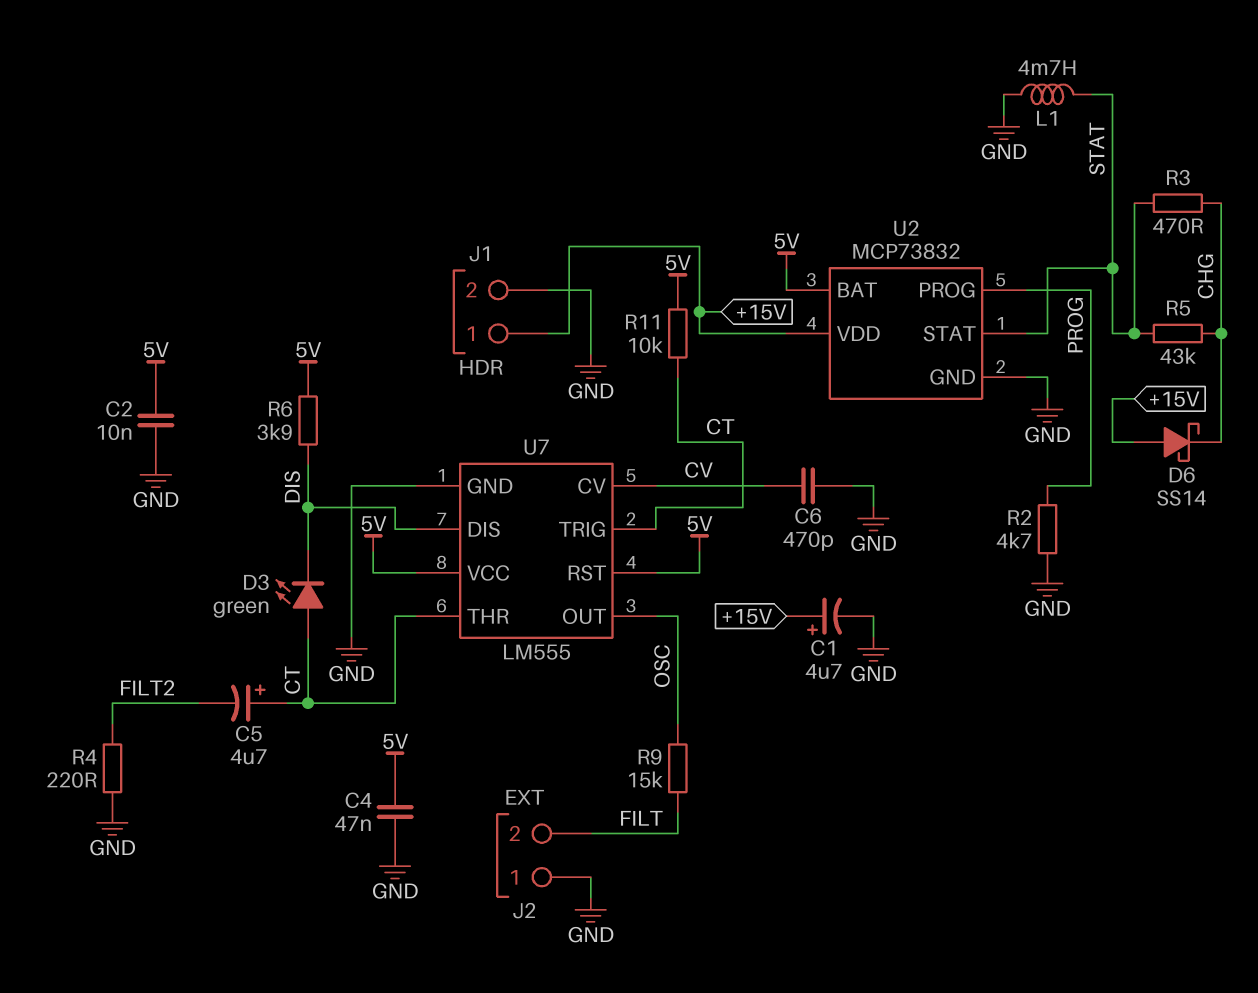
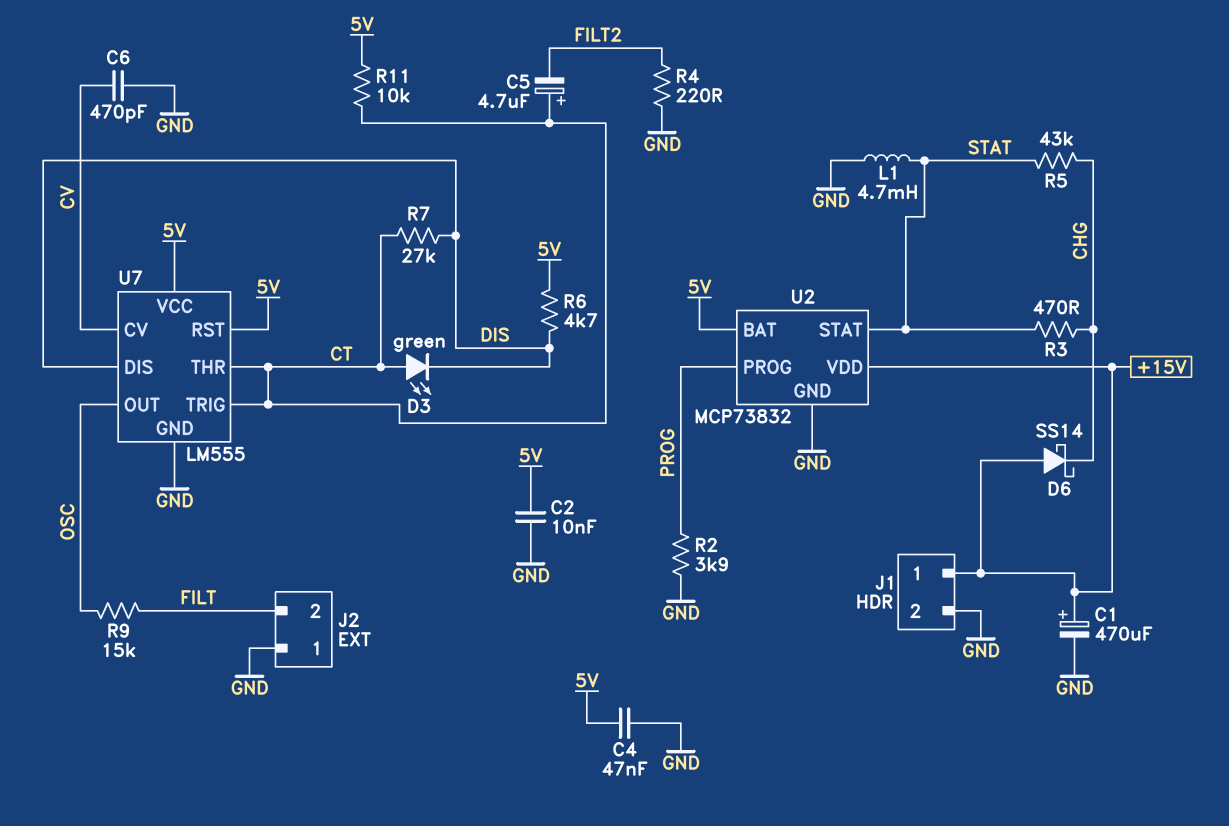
C1: 4.7uF (plus +15V, minus GND) -> 470uF (plus +15V, minus GND)
R2: 4.7k (GND, PROG) -> 3.9k (GND, PROG)
R6: 3.9k (5V, DIS) -> 4.7k (5V, DIS)
R7: none -> 27k (CT, DIS)

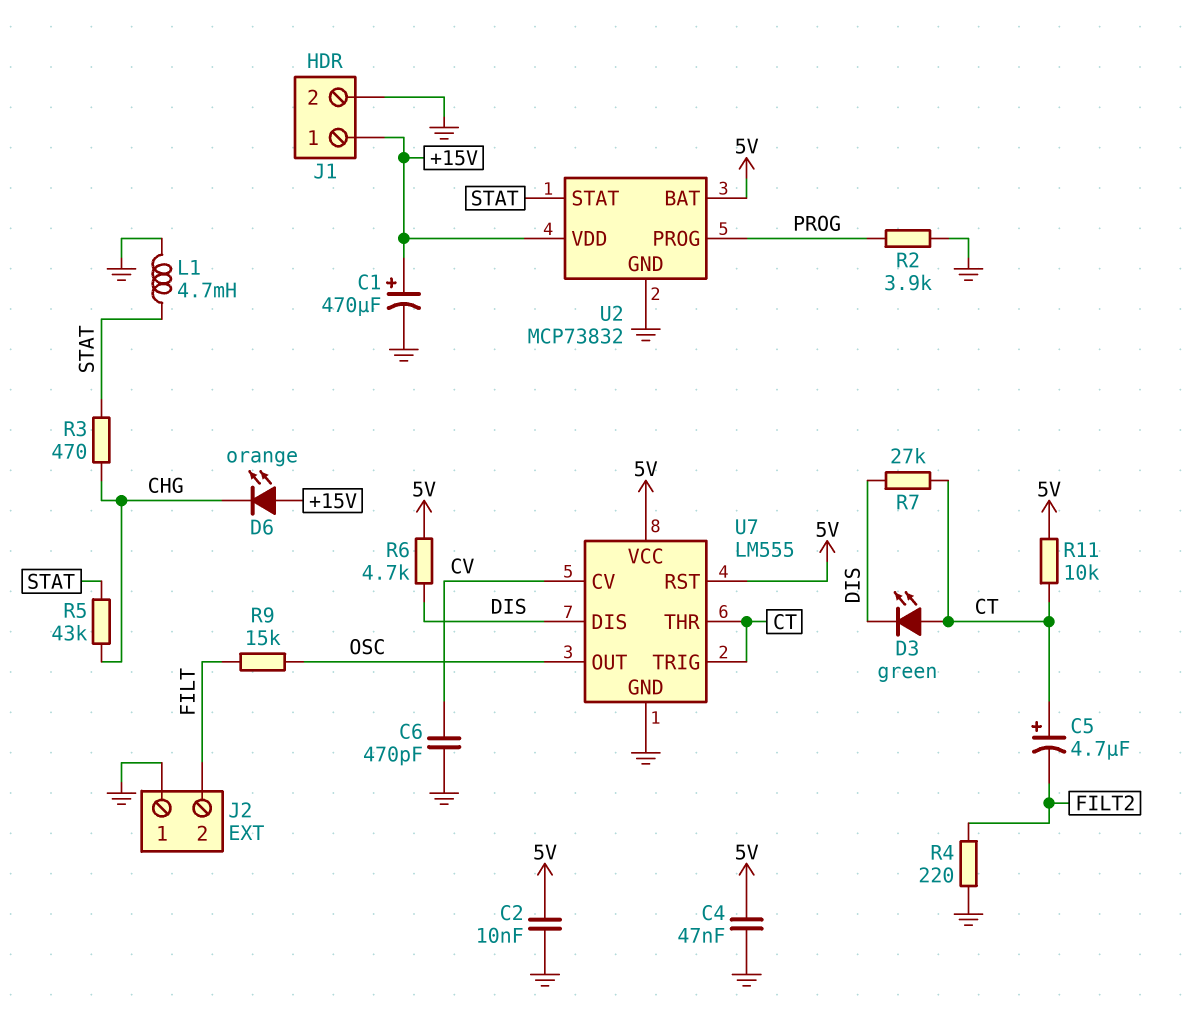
D6: schottky SS14 (A +15V, K CHG) -> LED orange (A +15V, K CHG)

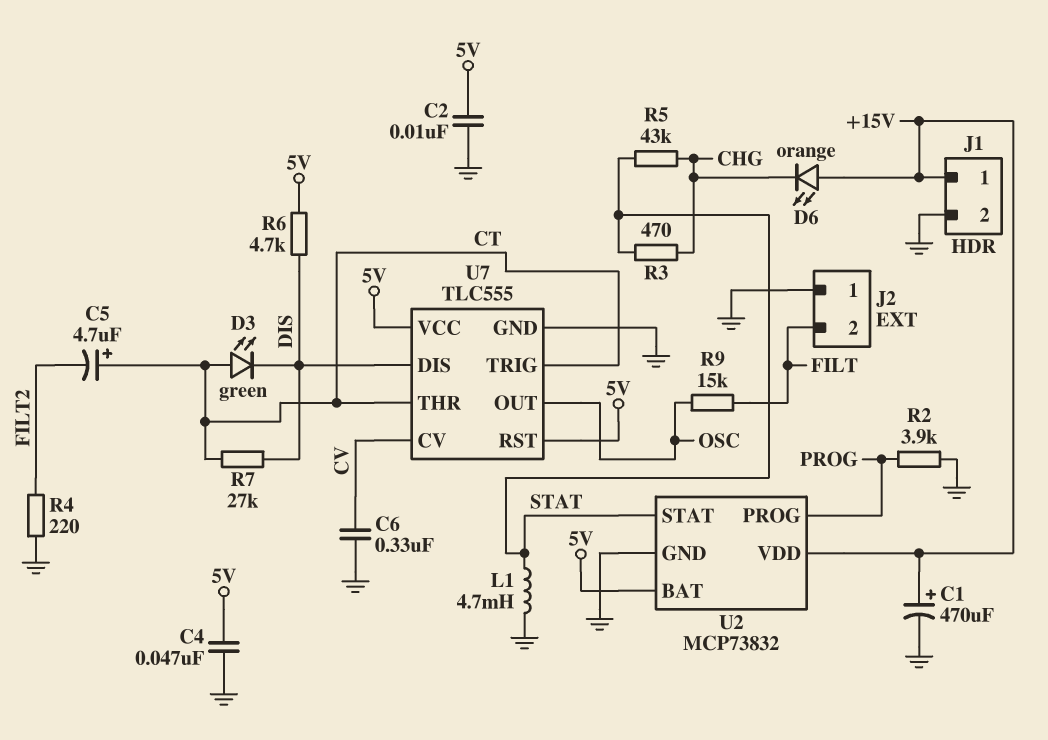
C6: 470pF (CV, GND) -> 330nF (CV, GND)
R11: 10k (5V, CT) -> none
U7: LM555 -> TLC555

